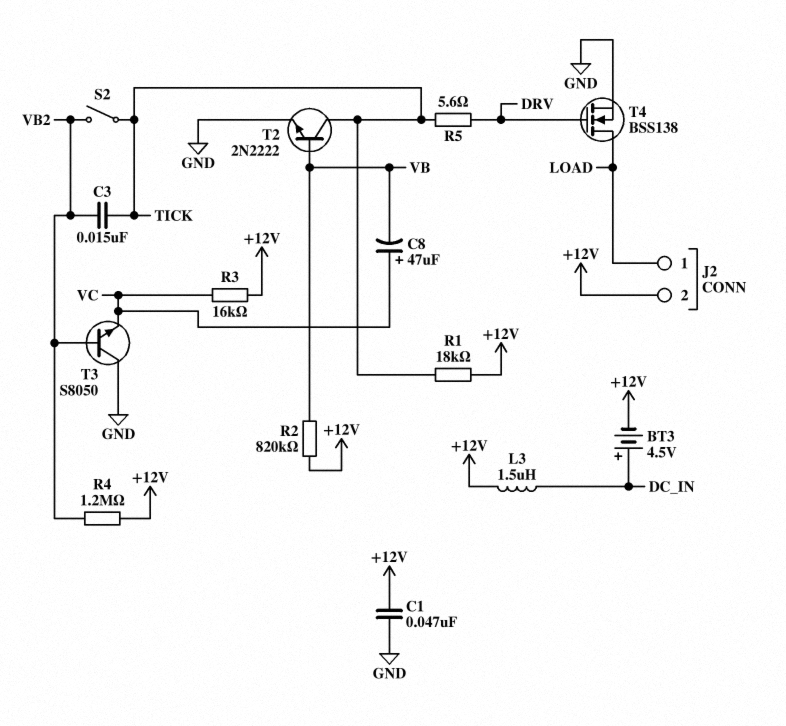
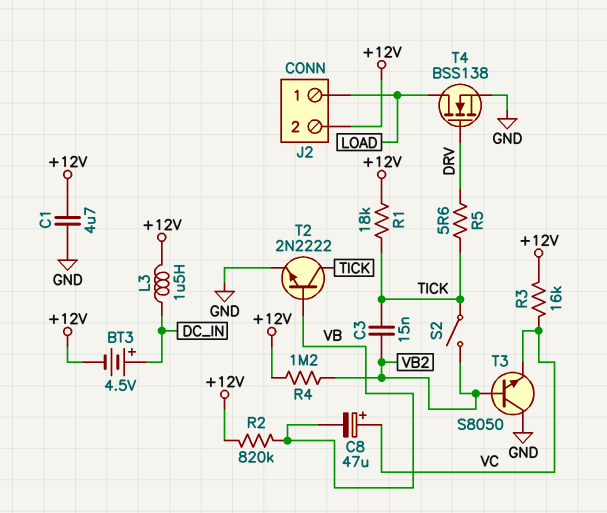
C1: 47nF (+12V, GND) -> 4.7uF (+12V, GND)

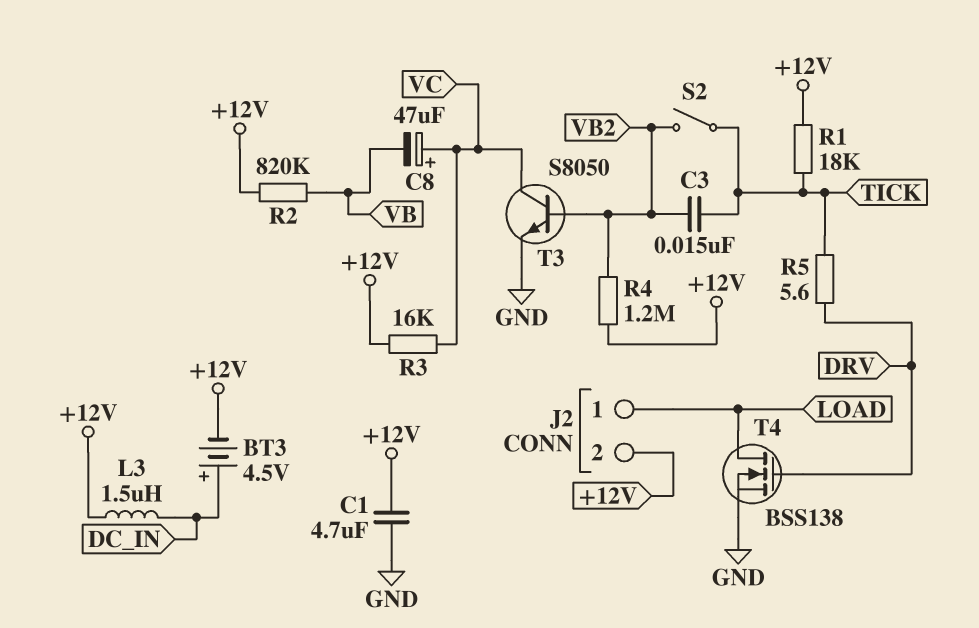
T2: NPN 2N2222 (B VB, C TICK, E GND) -> none
T3: NPN S8050 (B VB2, C GND, E VC) -> NPN S8050 (B VB2, C VC, E GND)

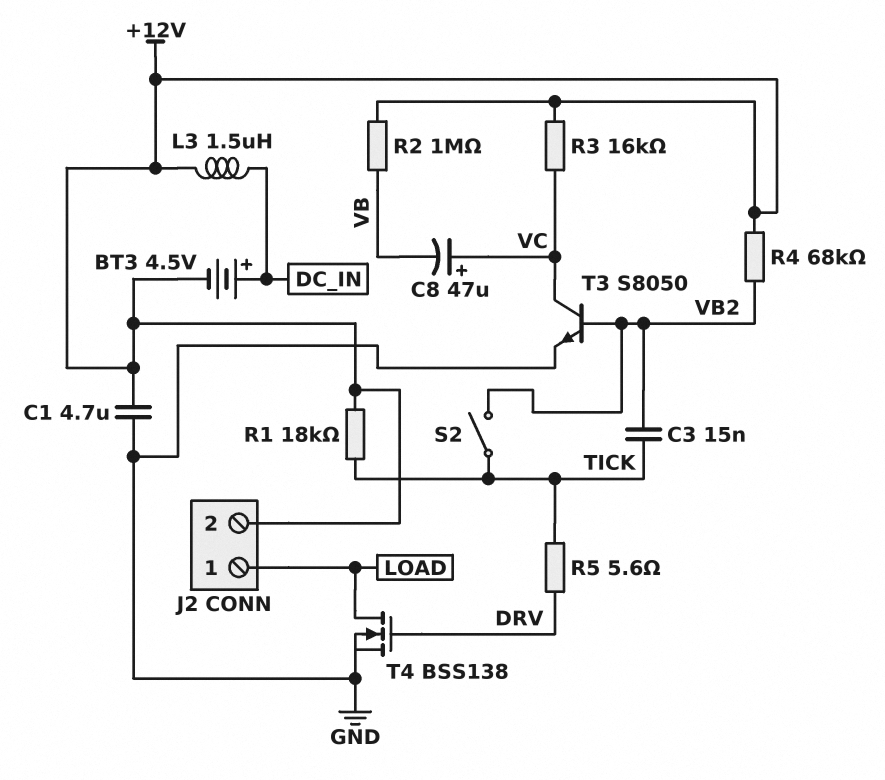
R2: 820k (+12V, VB) -> 1M (+12V, VB)
R4: 1.2M (+12V, VB2) -> 68k (+12V, VB2)

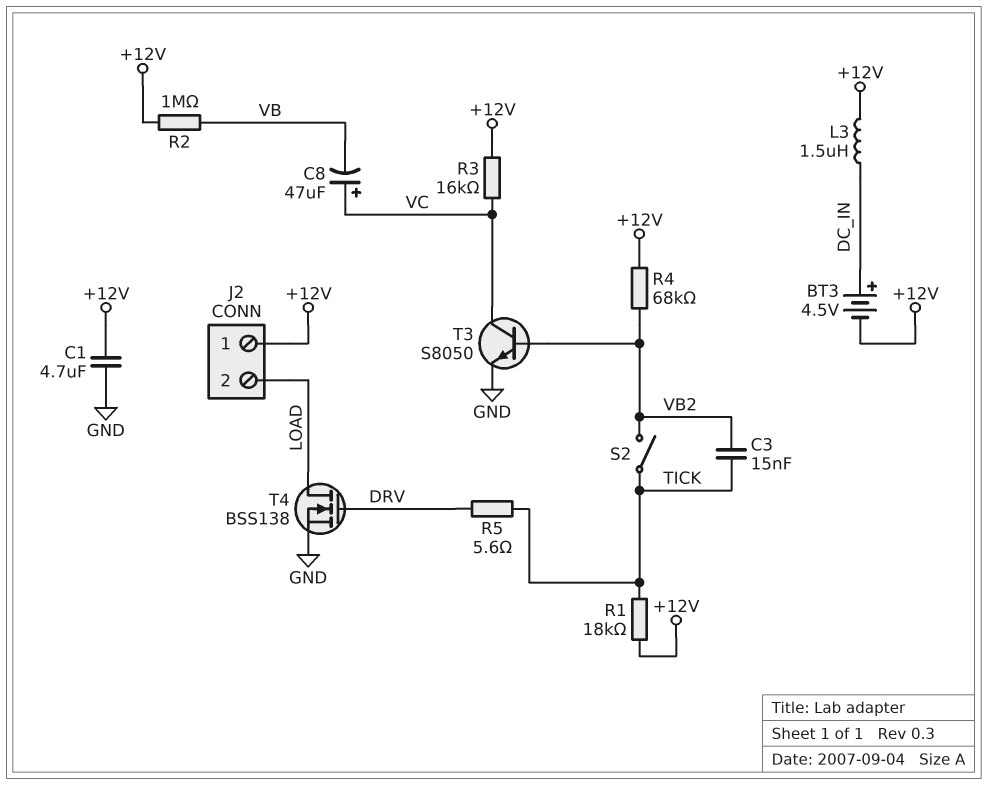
J2 pin 1: LOAD -> +12V
J2 pin 2: +12V -> LOAD

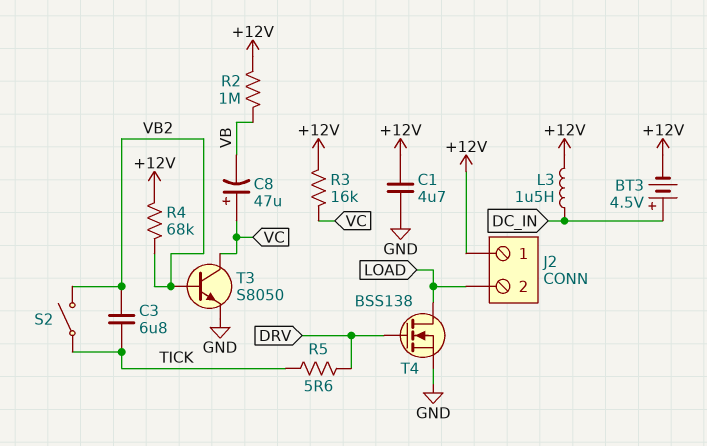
C3: 15nF (TICK, VB2) -> 6.8uF (TICK, VB2)
R1: 18k (+12V, TICK) -> none

